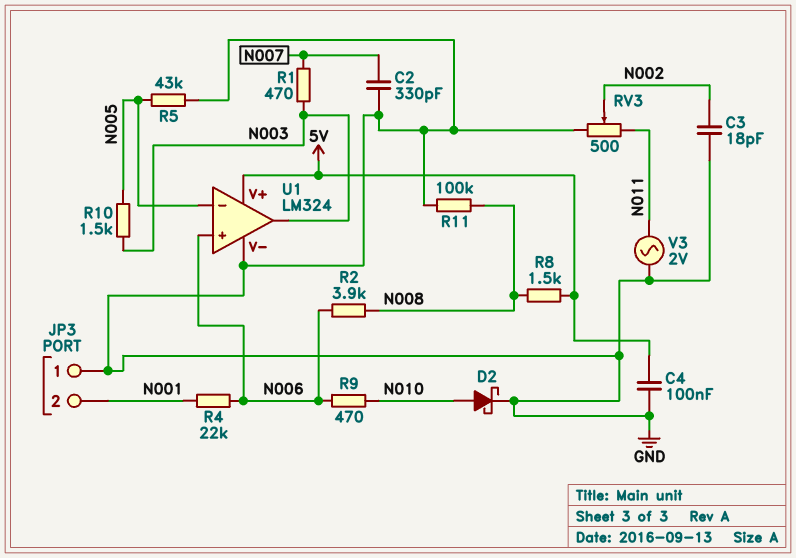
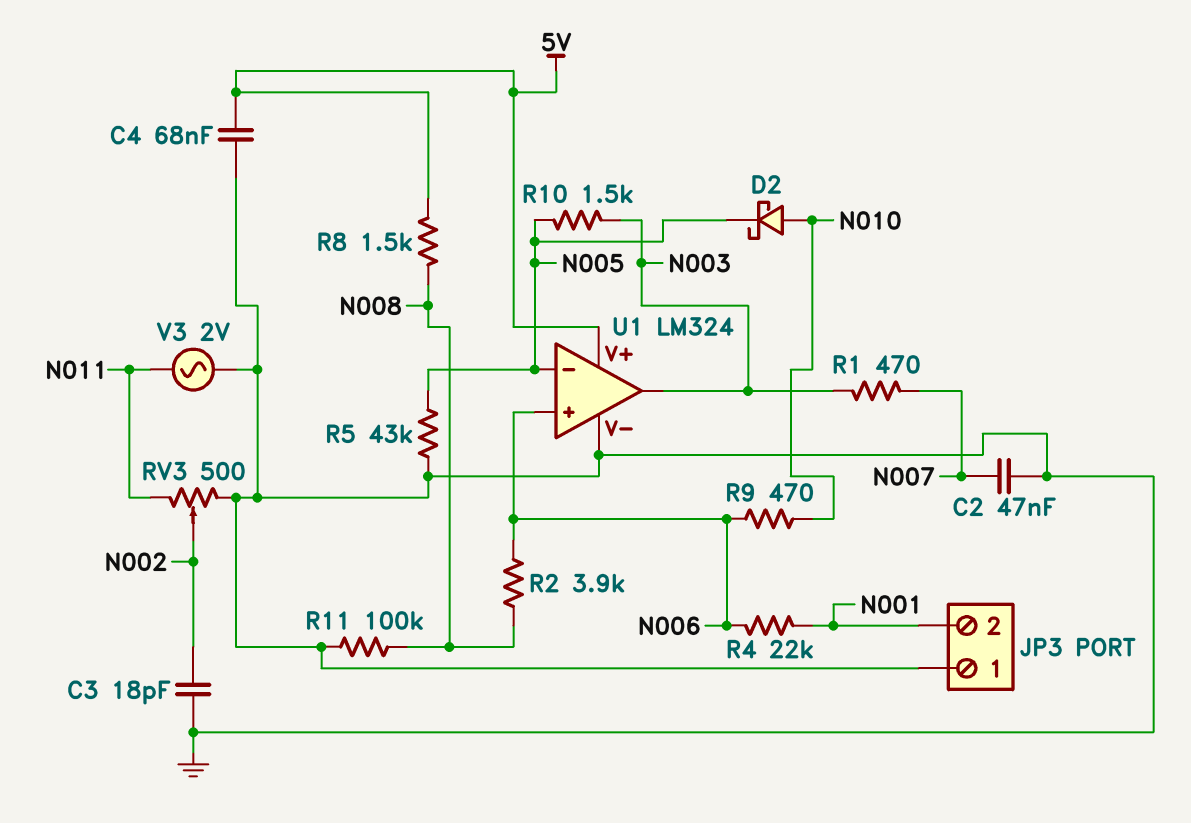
C2: 330pF (GND, N007) -> 47nF (GND, N007)
C4: 100nF (5V, GND) -> 68nF (5V, GND)
D2: schottky (A N010, K GND) -> schottky (A N010, K N005)

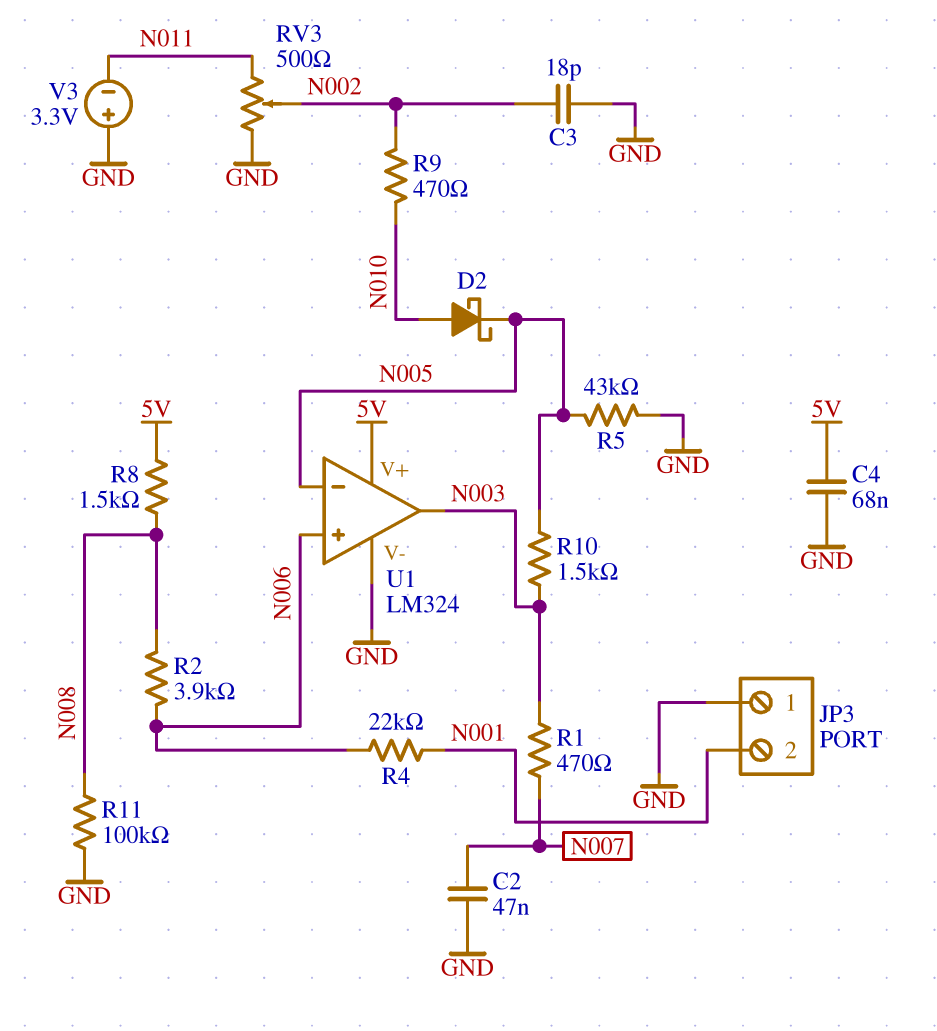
R9: 470 (N006, N010) -> 470 (N002, N010)
V3: AC 2V (GND, N011) -> 3.3V (plus GND, minus N011)

